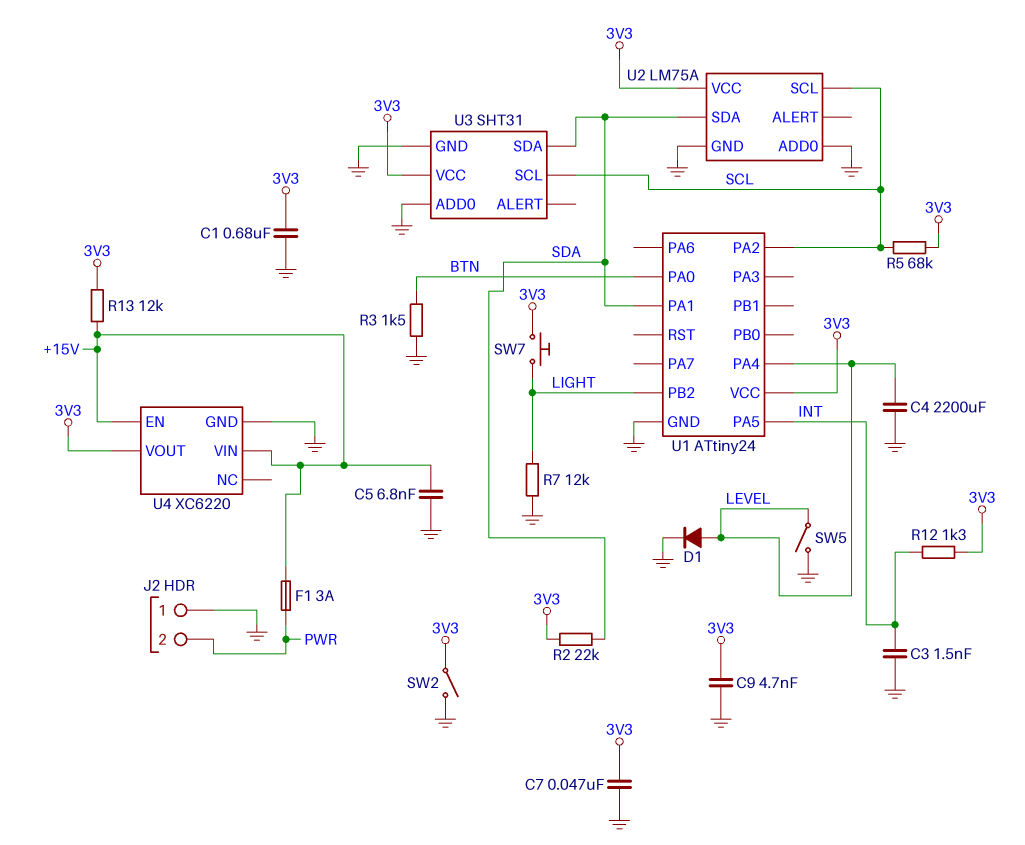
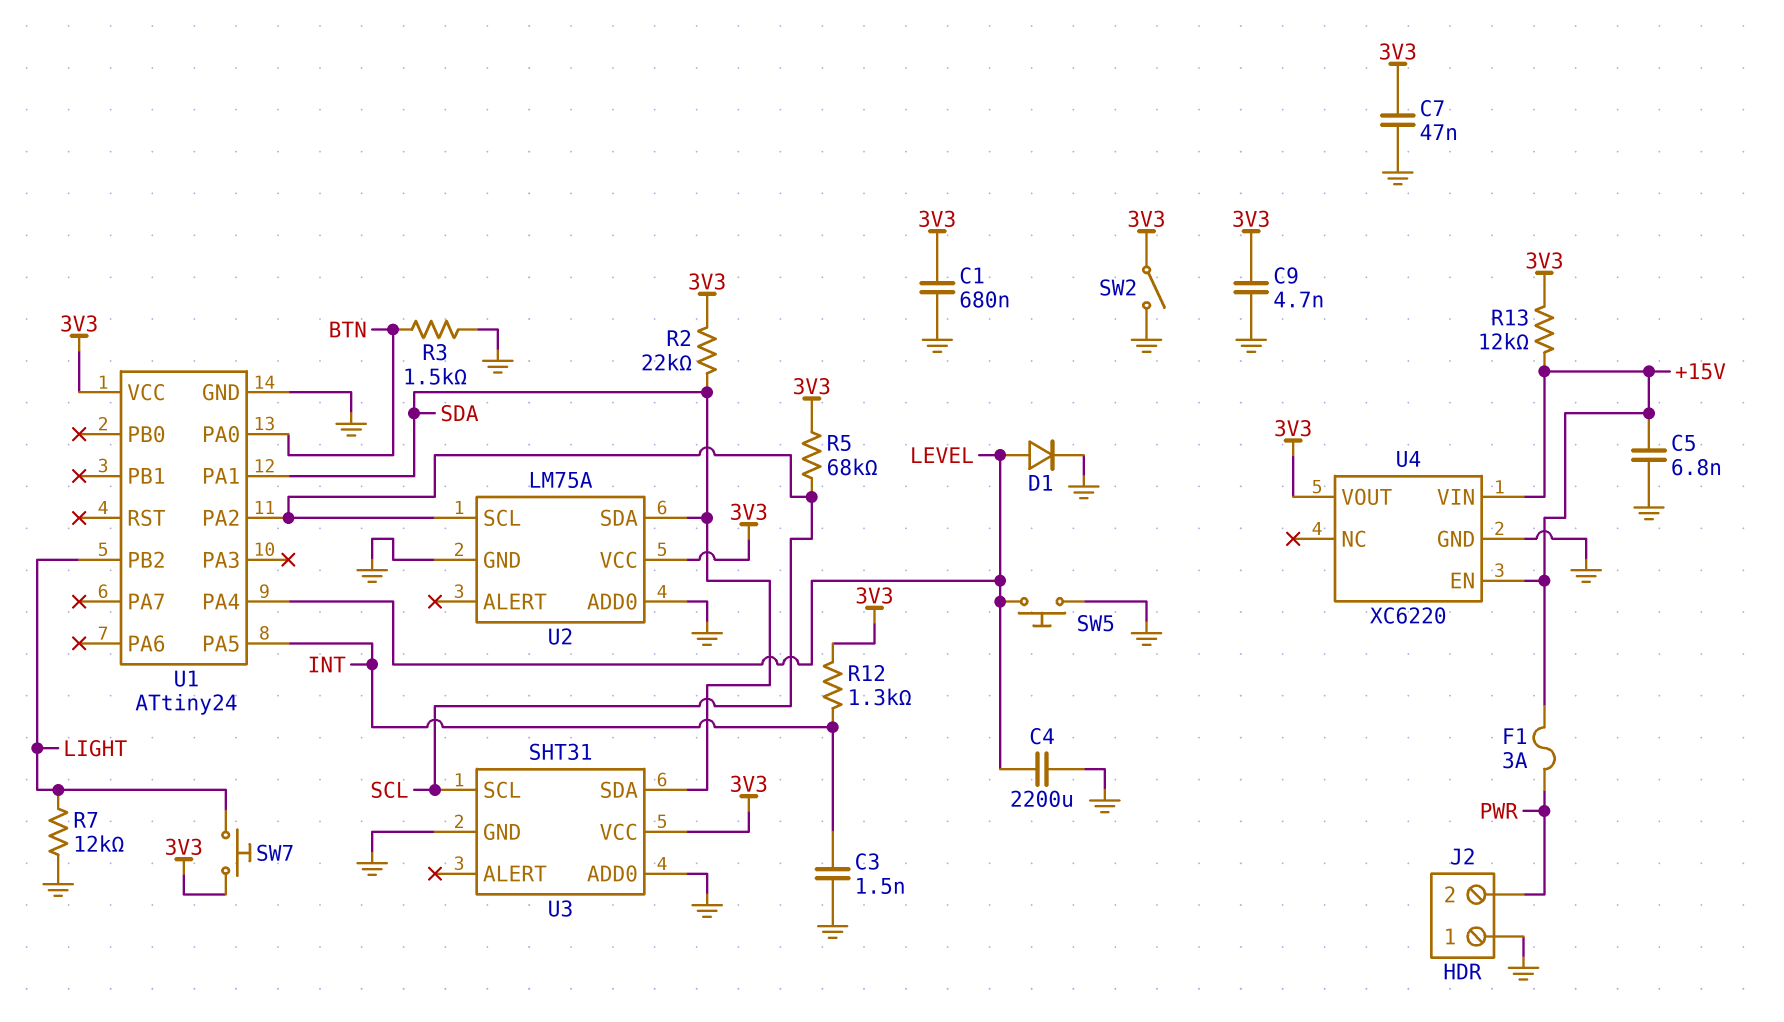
SW5: switch (GND, LEVEL) -> button (GND, LEVEL)

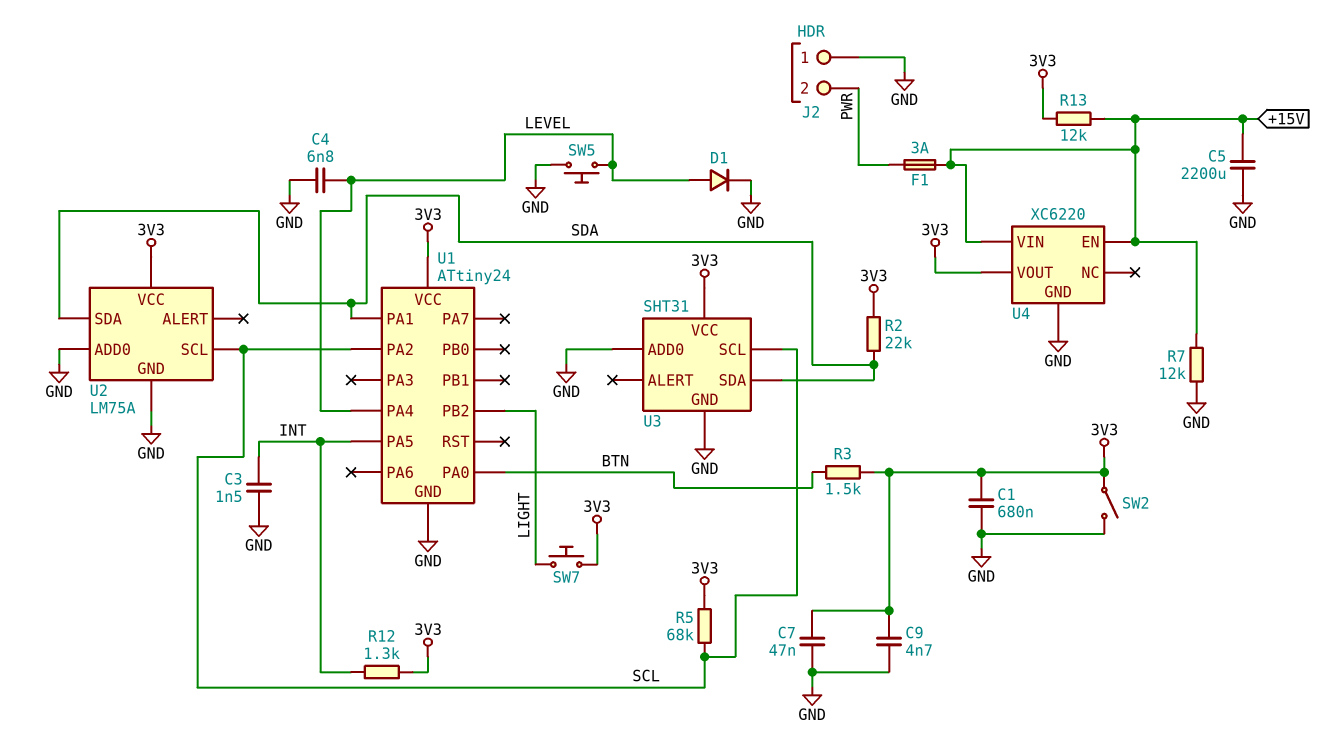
C4: 2200uF (GND, LEVEL) -> 6.8nF (GND, LEVEL)
C5: 6.8nF (+15V, GND) -> 2200uF (+15V, GND)
R3: 1.5k (BTN, GND) -> 1.5k (3V3, BTN)
R7: 12k (GND, LIGHT) -> 12k (+15V, GND)

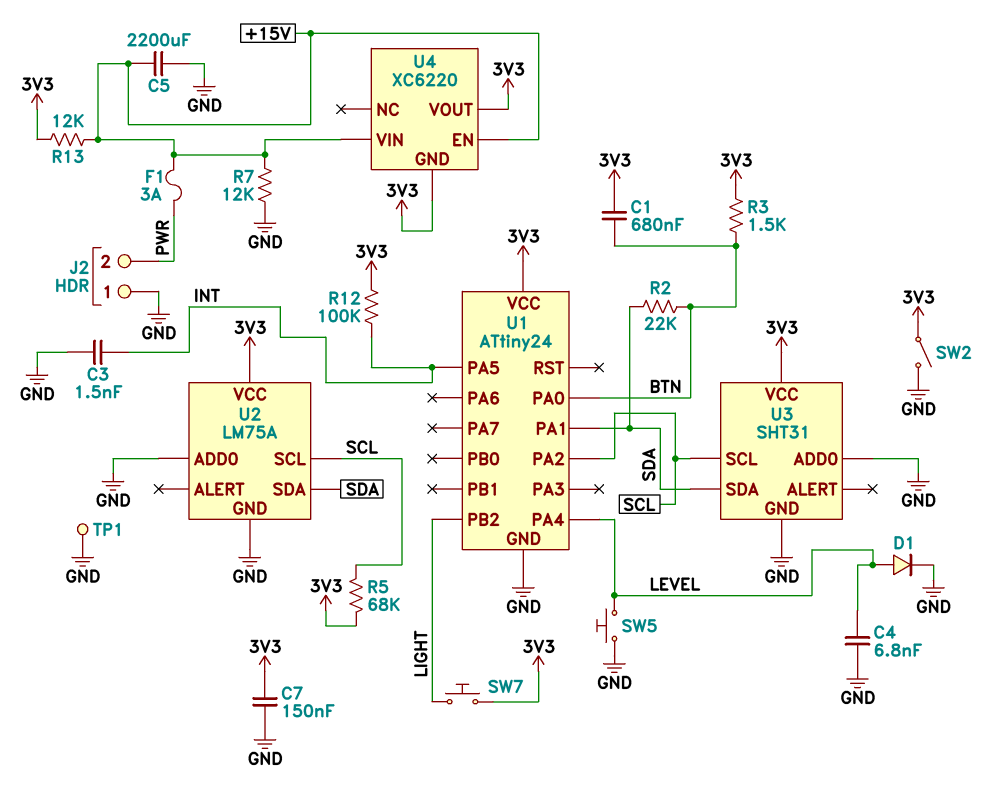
C1: 680nF (3V3, GND) -> 680nF (3V3, BTN)
C7: 47nF (3V3, GND) -> 150nF (3V3, GND)
C9: 4.7nF (3V3, GND) -> none
R2: 22k (3V3, SDA) -> 22k (BTN, SDA)
R12: 1.3k (3V3, INT) -> 100k (3V3, INT)
TP1: none -> test point (GND)
U4 pin GND: GND -> 3V3

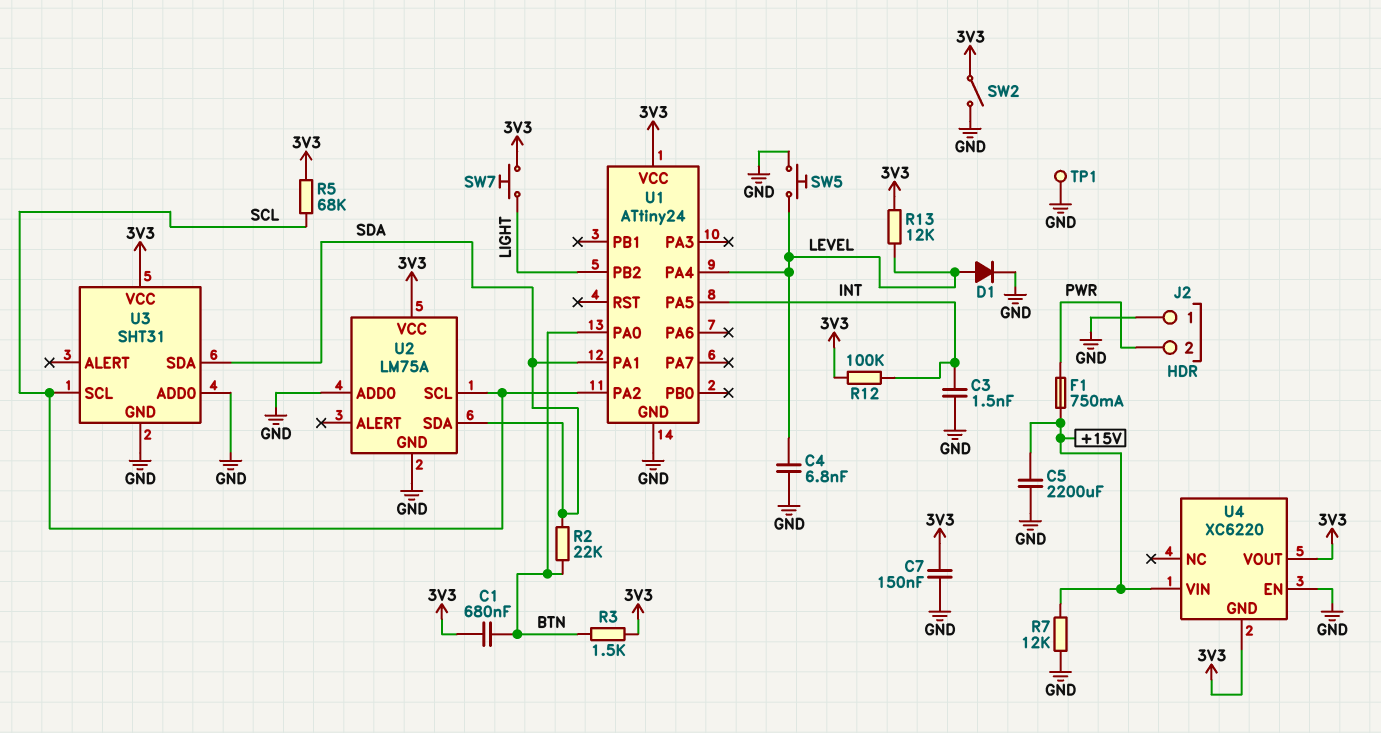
F1: 3A (+15V, PWR) -> 750mA (+15V, PWR)
R13: 12k (+15V, 3V3) -> 12k (3V3, LEVEL)
U4 pin EN: +15V -> GND

